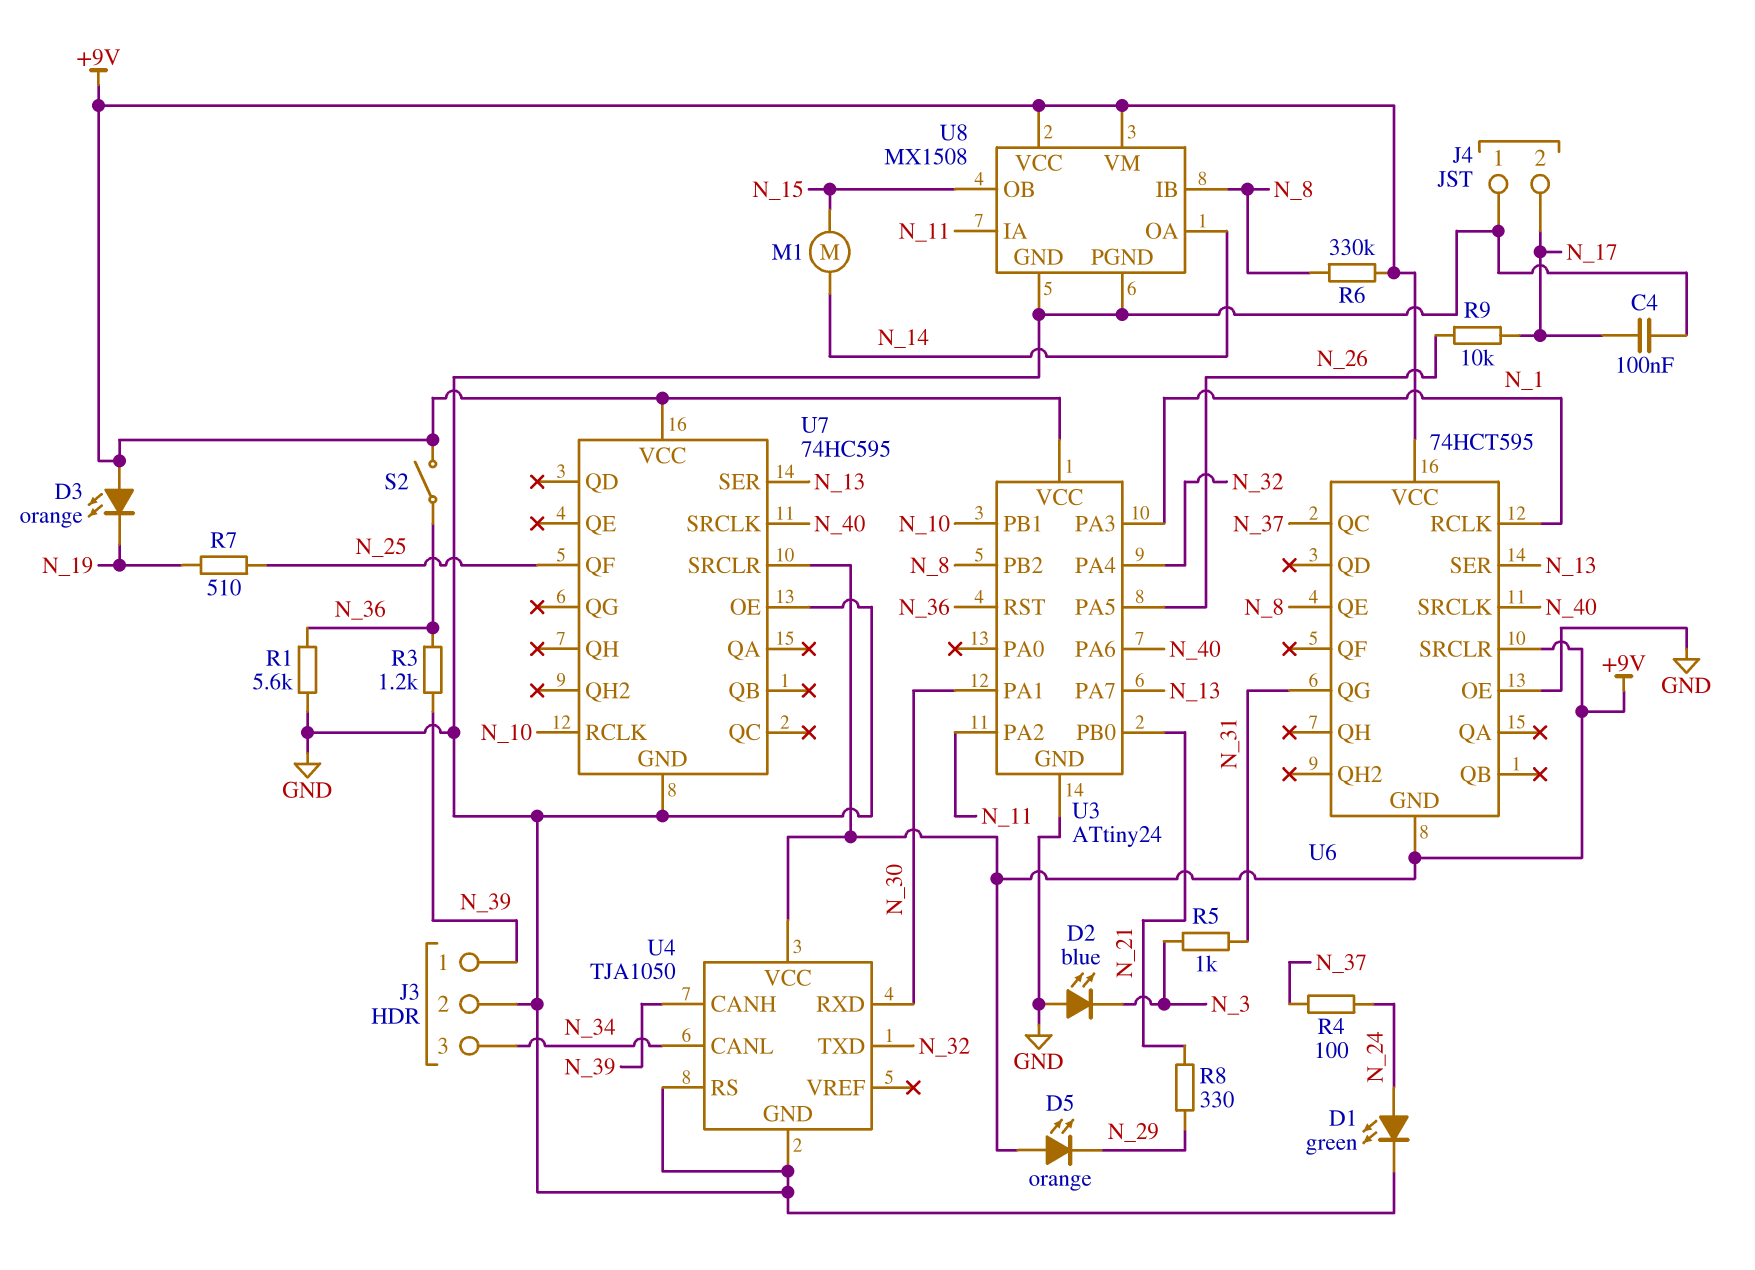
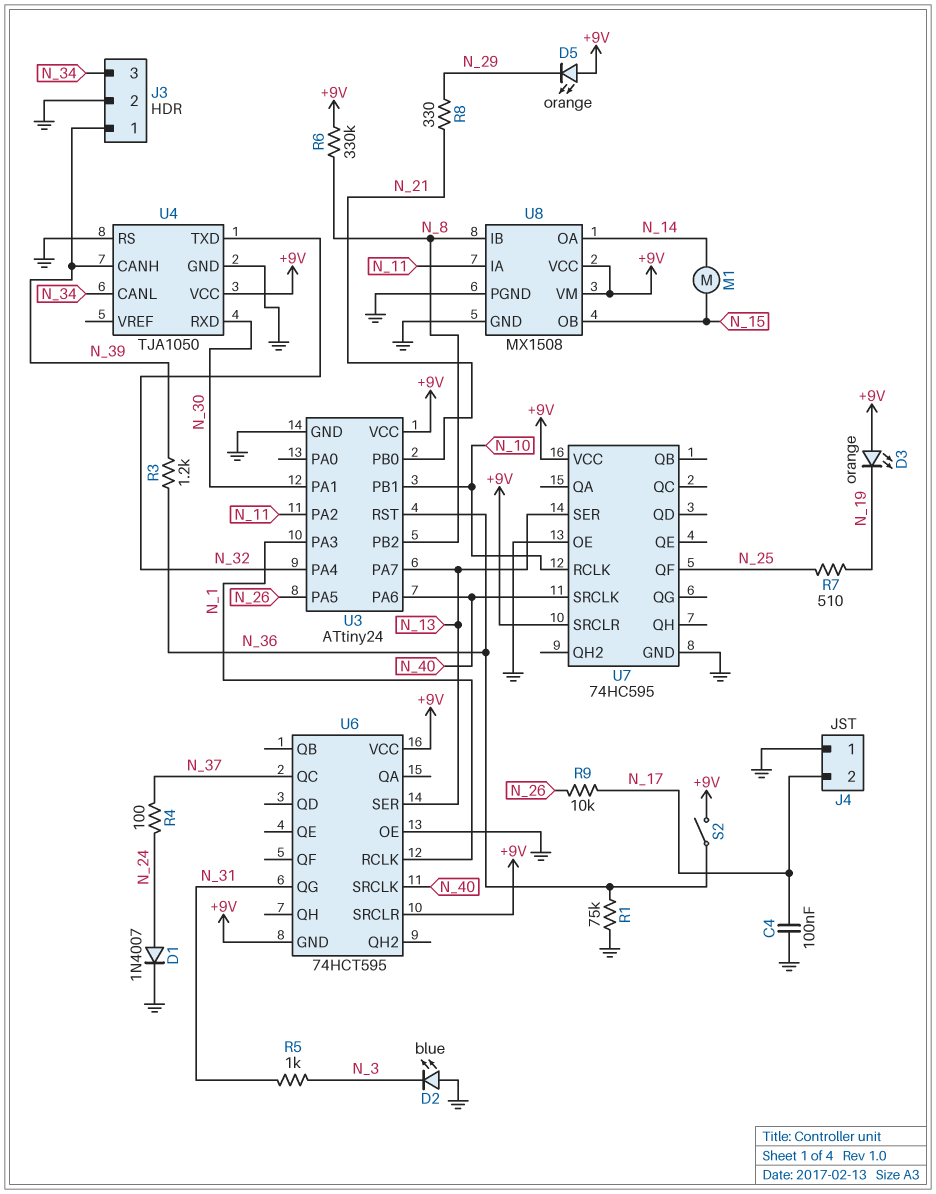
D1: LED green (A N_24, K GND) -> diode 1N4007 (A N_24, K GND)
R1: 5.6k (GND, N_36) -> 75k (GND, N_36)
U6 pin QE: N_8 -> none

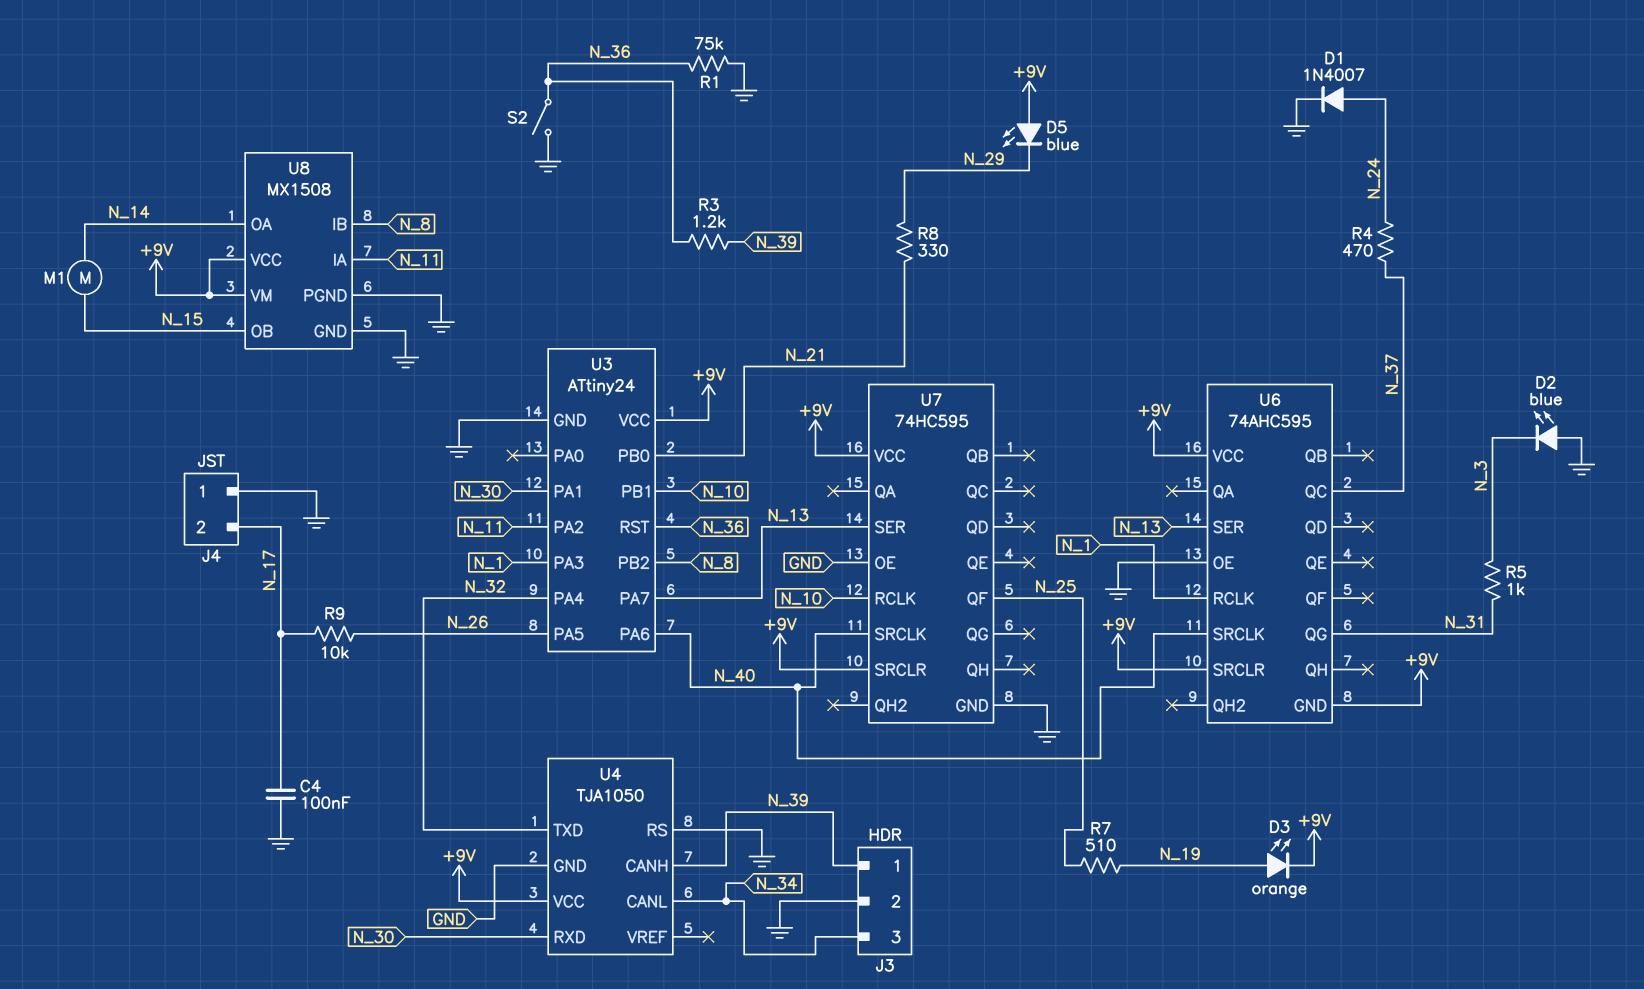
D3: LED orange (A +9V, K N_19) -> LED orange (A N_19, K +9V)
D5: LED orange (A +9V, K N_29) -> LED blue (A +9V, K N_29)
R4: 100 (N_24, N_37) -> 470 (N_24, N_37)
R6: 330k (+9V, N_8) -> none
S2: switch (+9V, N_36) -> switch (GND, N_36)
U6: 74HCT595 -> 74AHC595

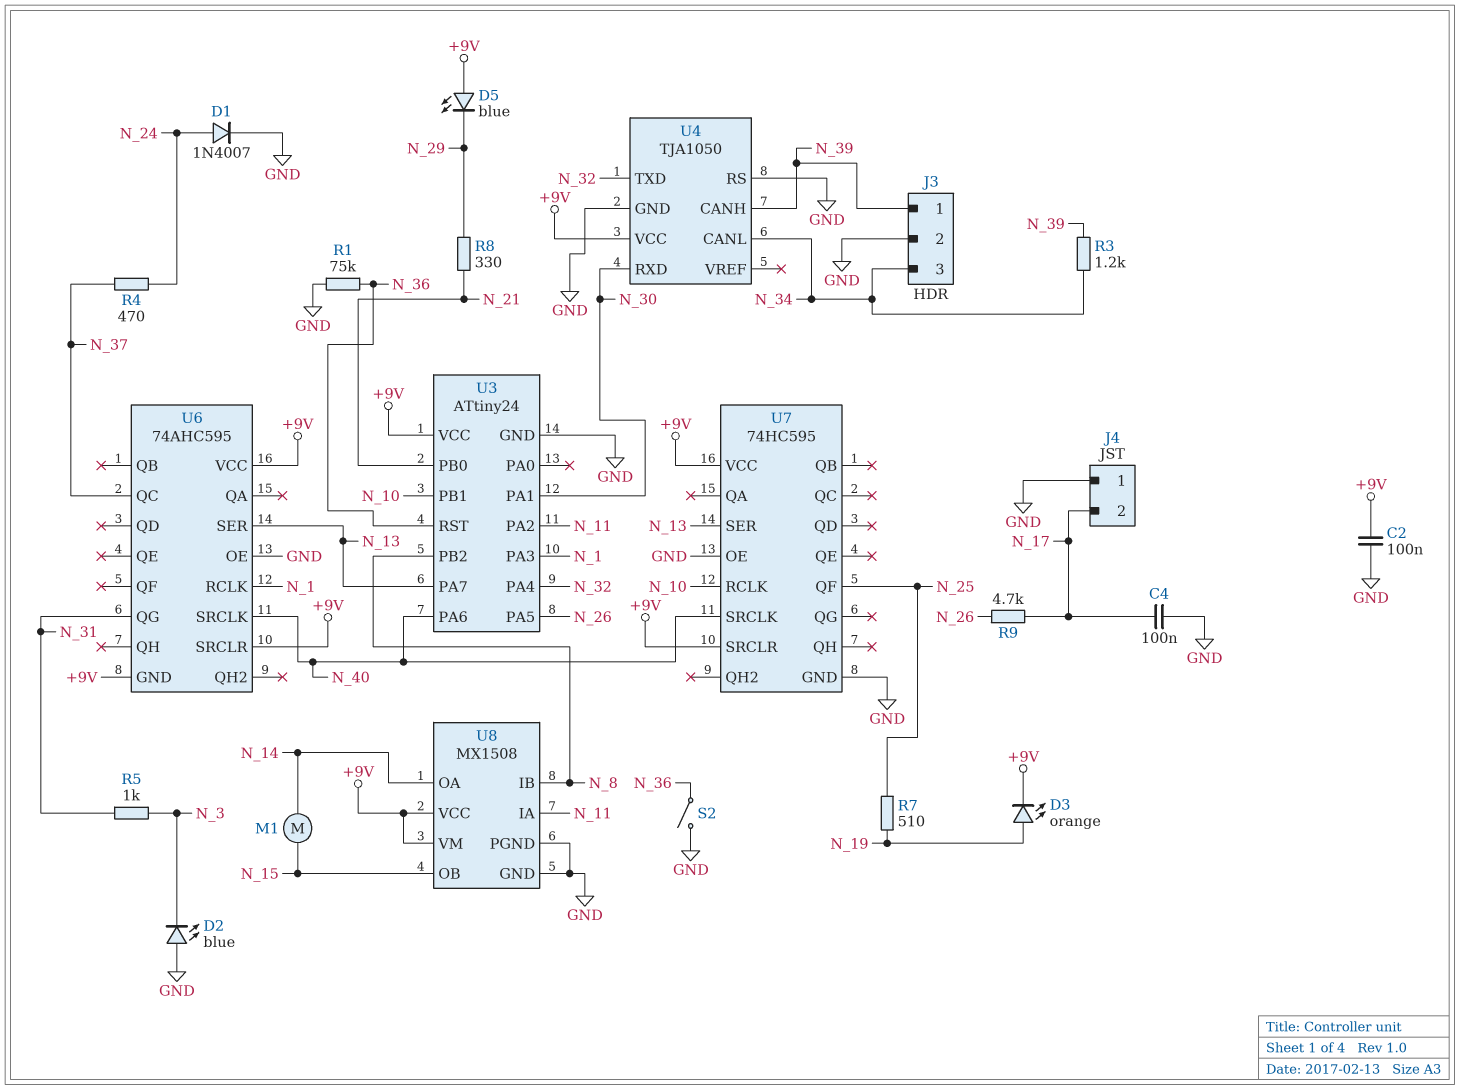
C2: none -> 100nF (+9V, GND)
R3: 1.2k (N_36, N_39) -> 1.2k (N_34, N_39)
R9: 10k (N_17, N_26) -> 4.7k (N_17, N_26)

